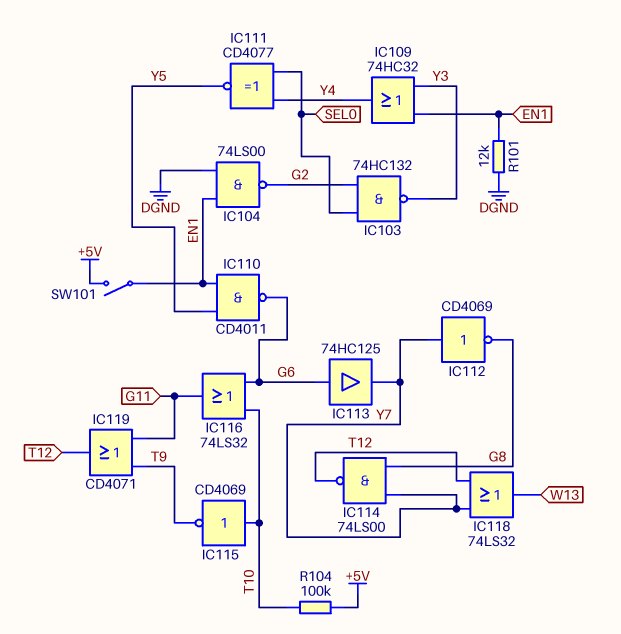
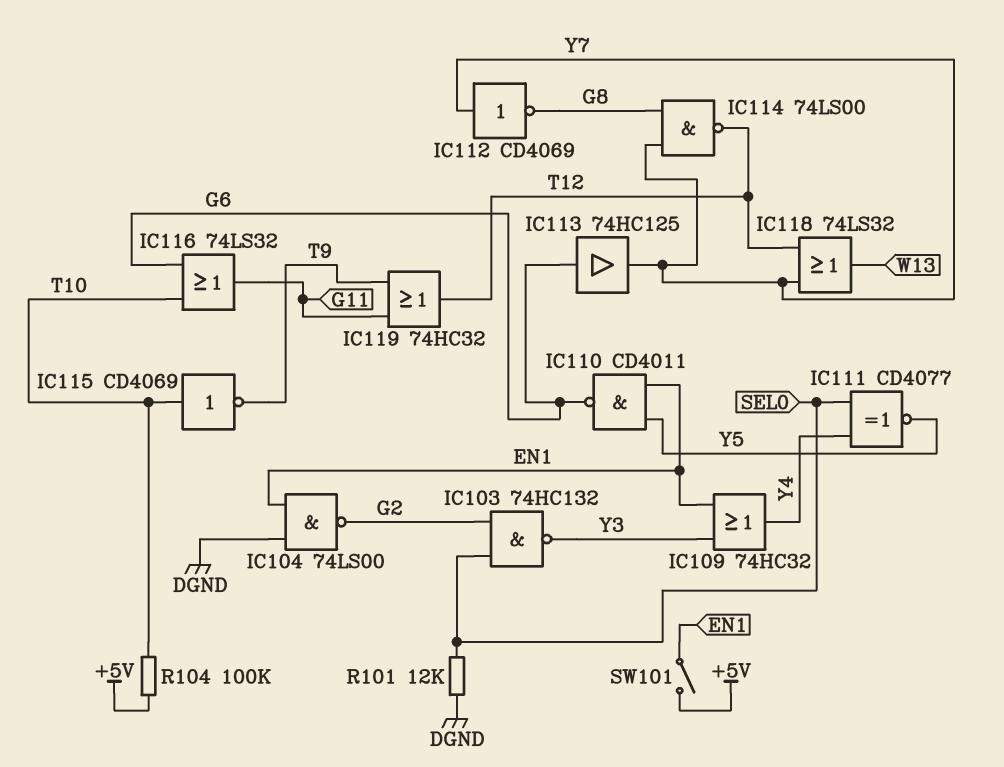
IC119: OR CD4071 (in G11, in T9, out T12) -> OR 74HC32 (in G11, in T9, out T12)
R101: 12k (DGND, EN1) -> 12k (DGND, SEL0)

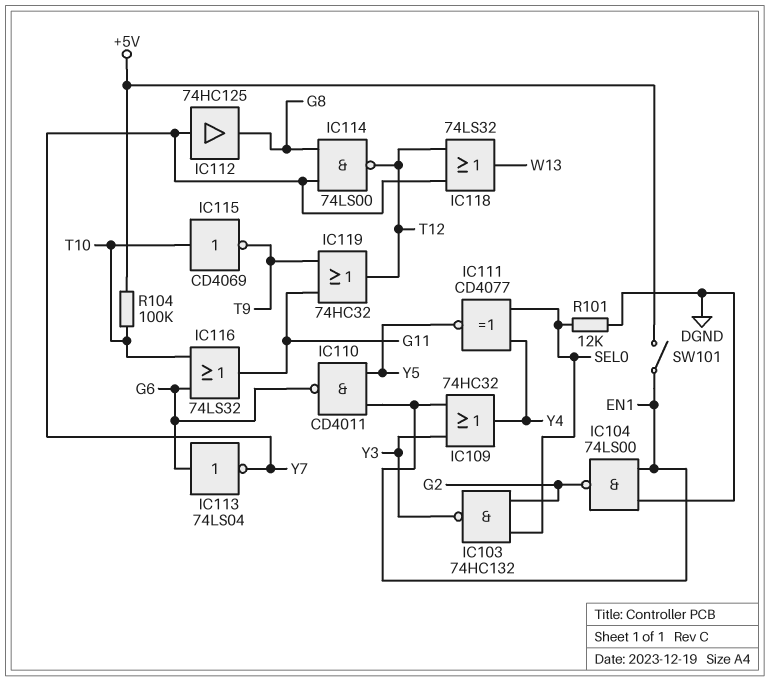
IC112: NOT CD4069 (in Y7, out G8) -> buffer 74HC125 (in Y7, out G8)
IC113: buffer 74HC125 (in G6, out Y7) -> NOT 74LS04 (in G6, out Y7)

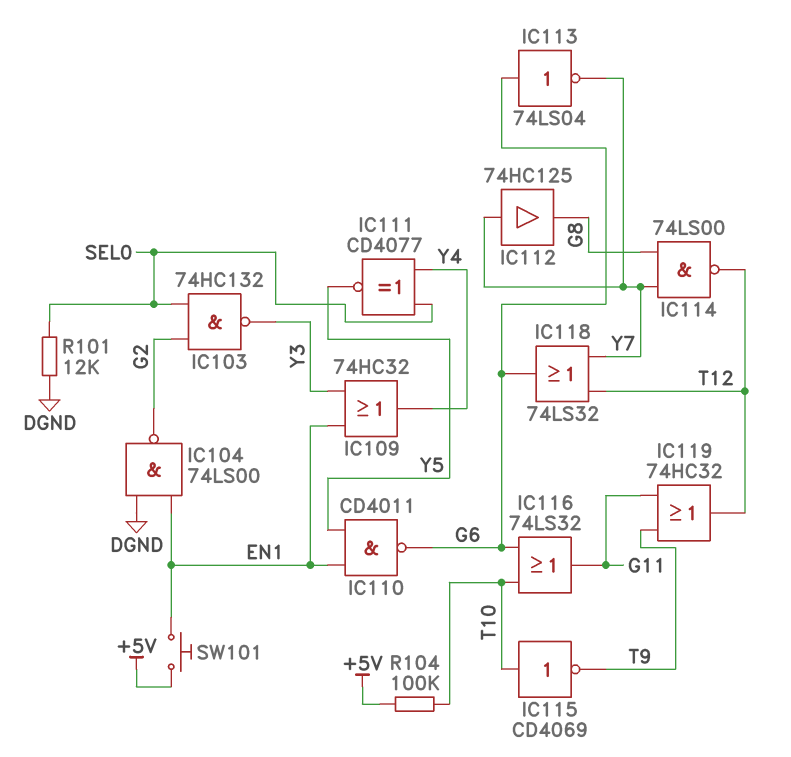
IC118: OR 74LS32 (in T12, in Y7, out W13) -> OR 74LS32 (in T12, in Y7, out G6)
SW101: switch (+5V, EN1) -> button (+5V, EN1)

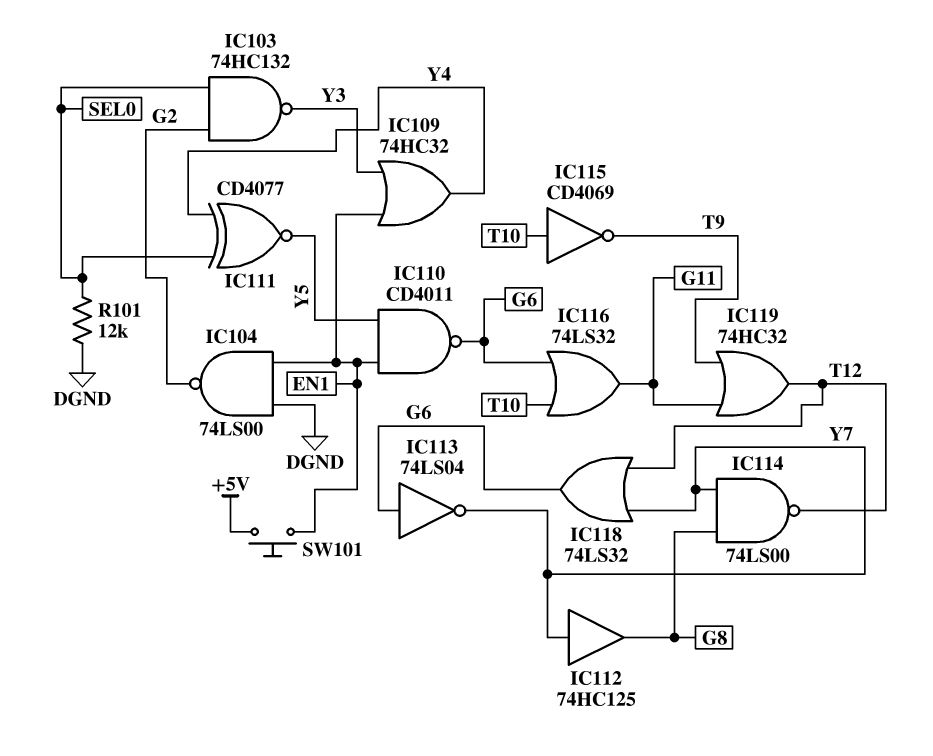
R104: 100k (+5V, T10) -> none

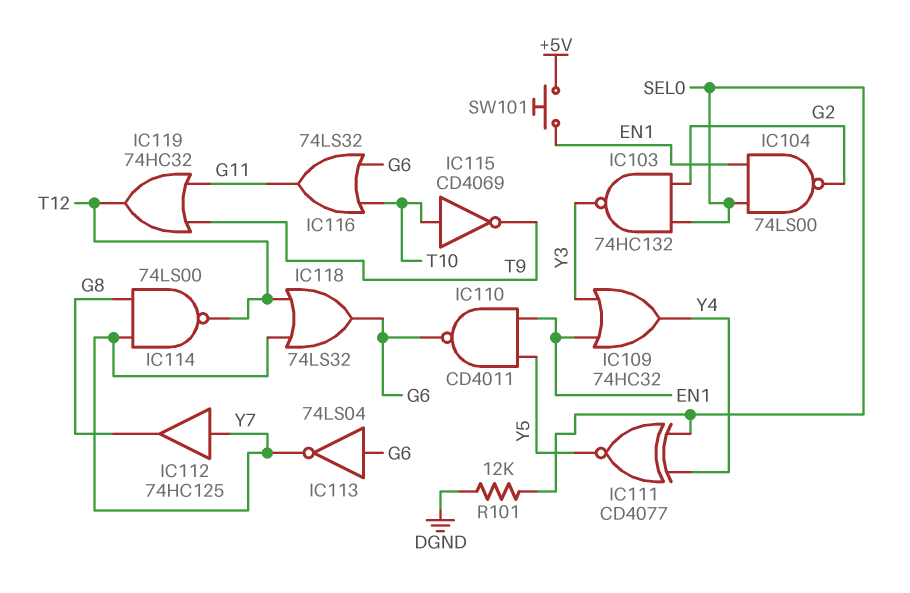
IC104: NAND 74LS00 (in DGND, in EN1, out G2) -> NAND 74LS00 (in EN1, in SEL0, out G2)

